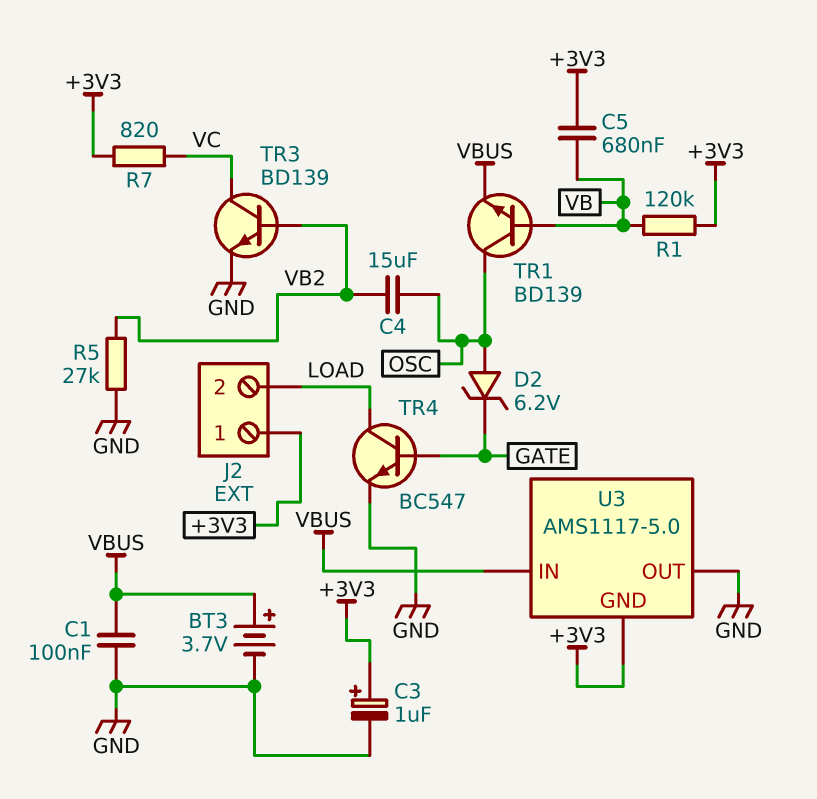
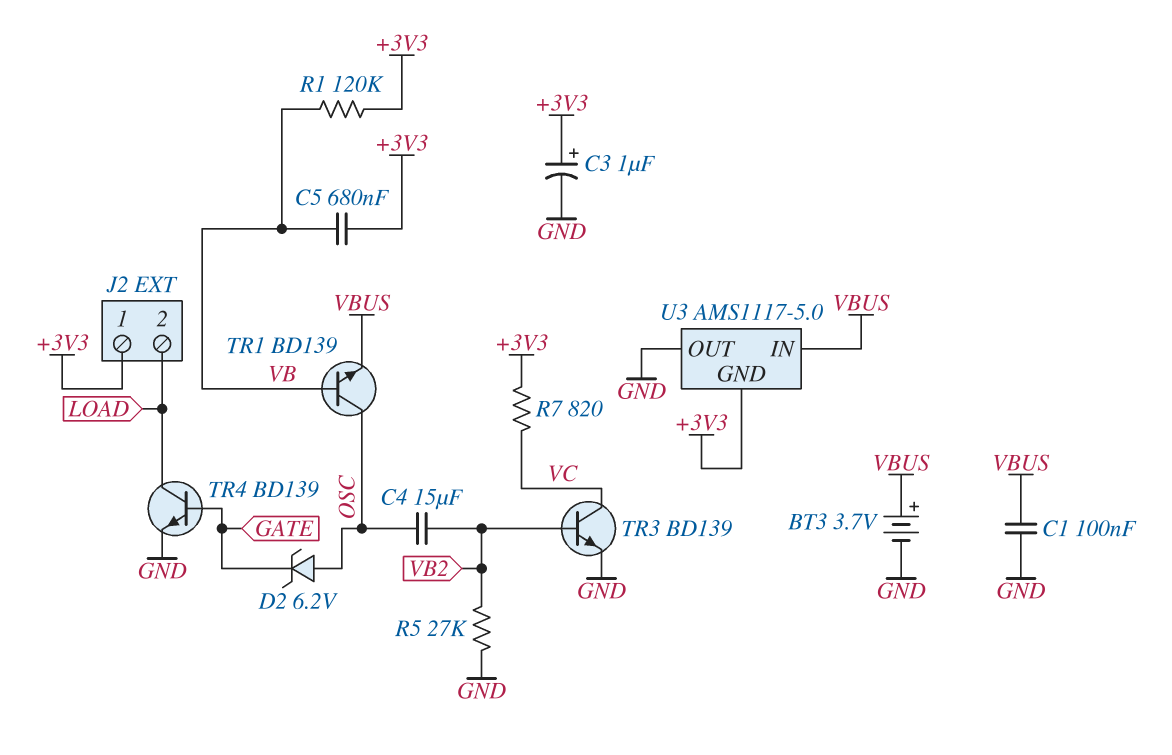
TR4: NPN BC547 (B GATE, C LOAD, E GND) -> NPN BD139 (B GATE, C LOAD, E GND)

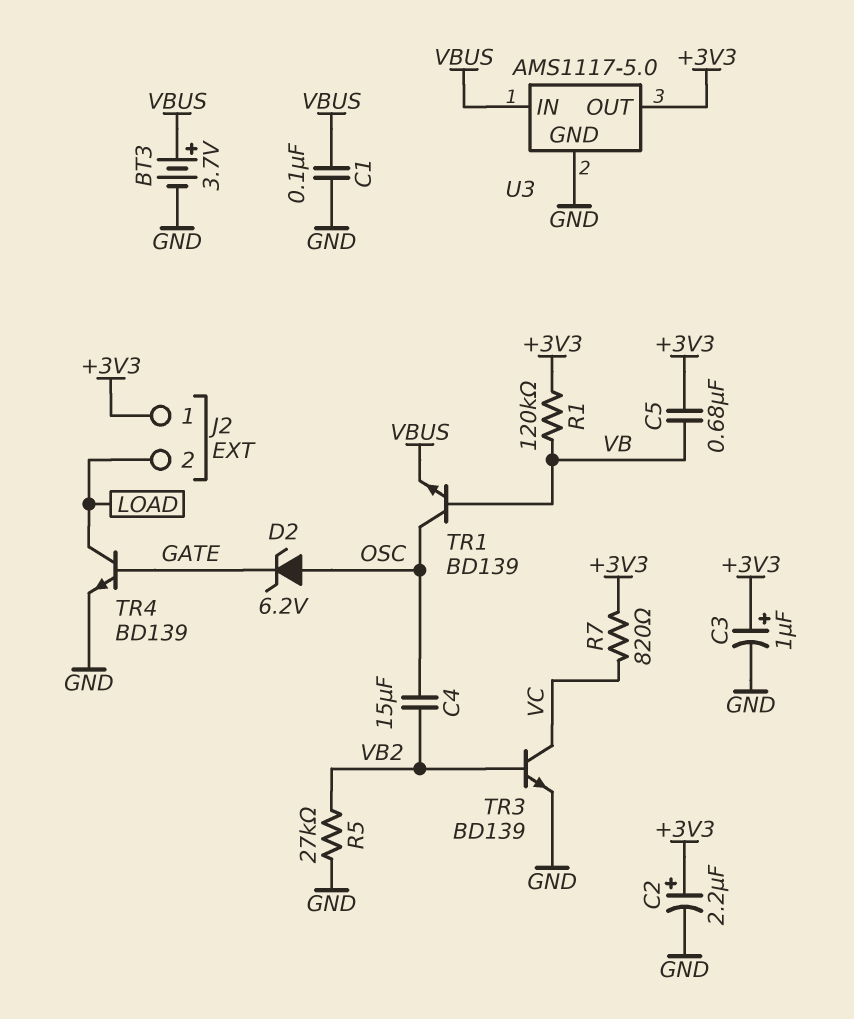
C2: none -> 2.2uF (plus +3V3, minus GND)
U3 pin GND: +3V3 -> GND
U3 pin OUT: GND -> +3V3

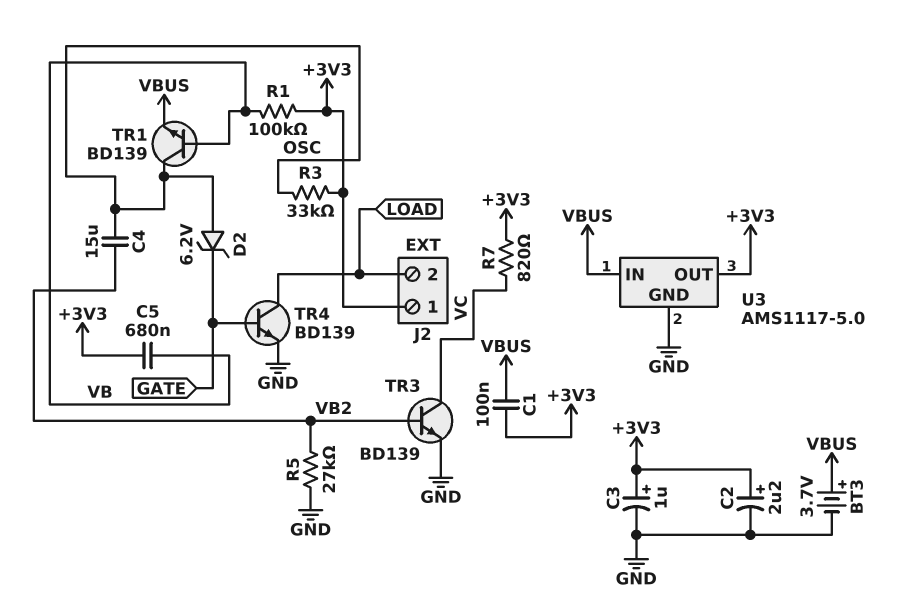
C1: 100nF (GND, VBUS) -> 100nF (+3V3, VBUS)
R1: 120k (+3V3, VB) -> 100k (+3V3, VB)
R3: none -> 33k (+3V3, OSC)

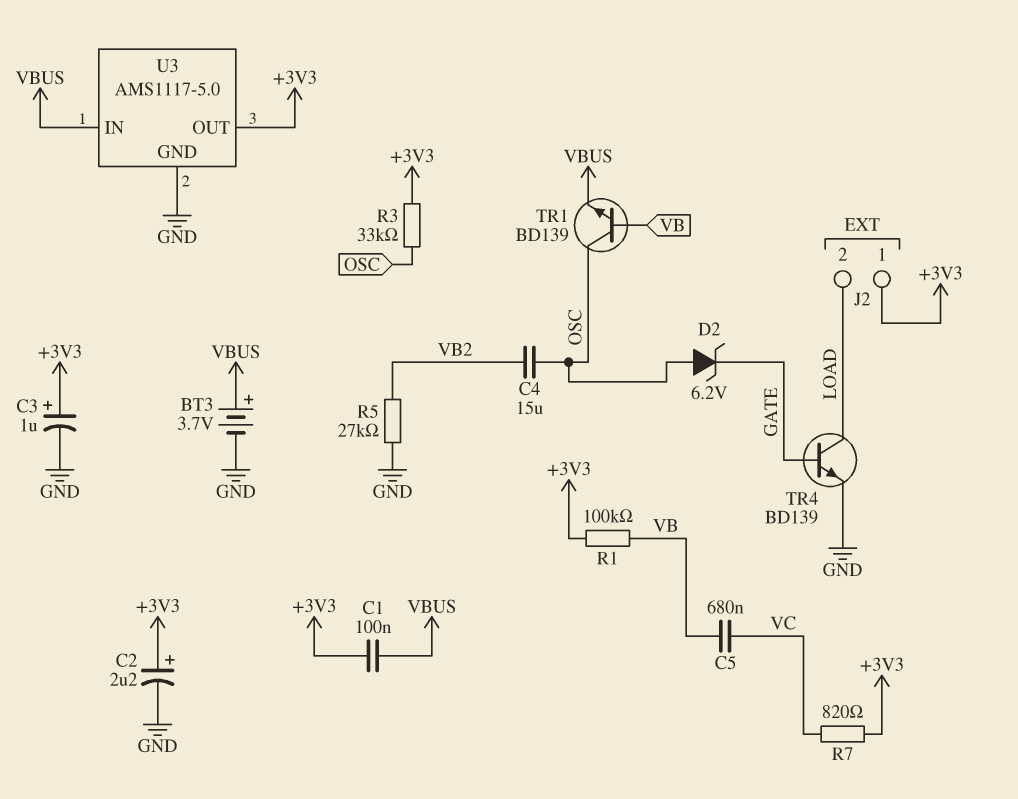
C5: 680nF (+3V3, VB) -> 680nF (VB, VC)
TR3: NPN BD139 (B VB2, C VC, E GND) -> none

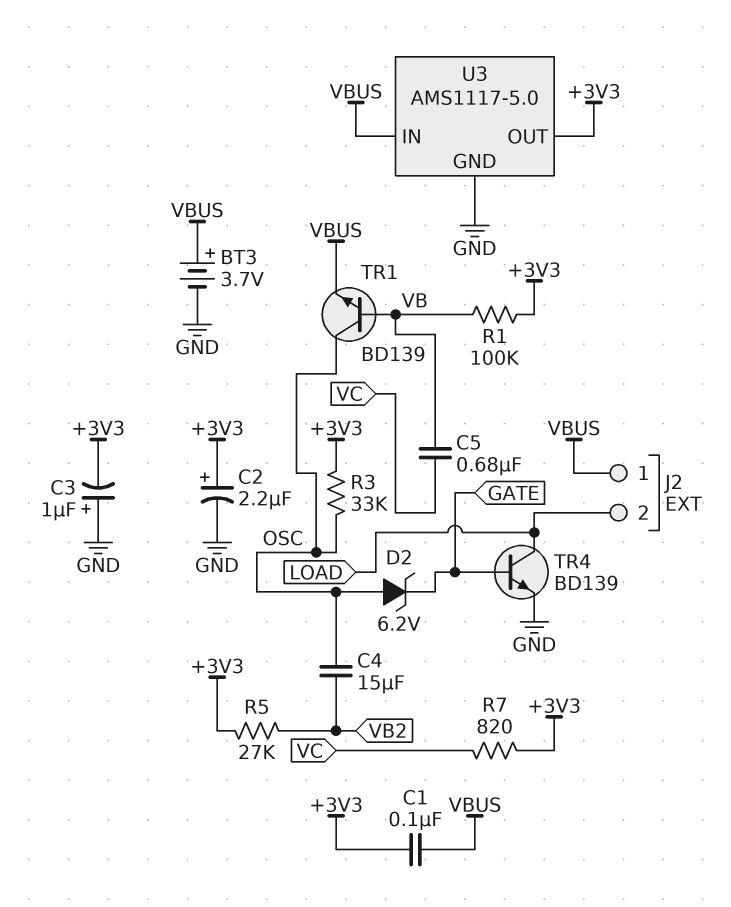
C3: 1uF (plus +3V3, minus GND) -> 1uF (plus GND, minus +3V3)
J2 pin 1: +3V3 -> VBUS
R5: 27k (GND, VB2) -> 27k (+3V3, VB2)

